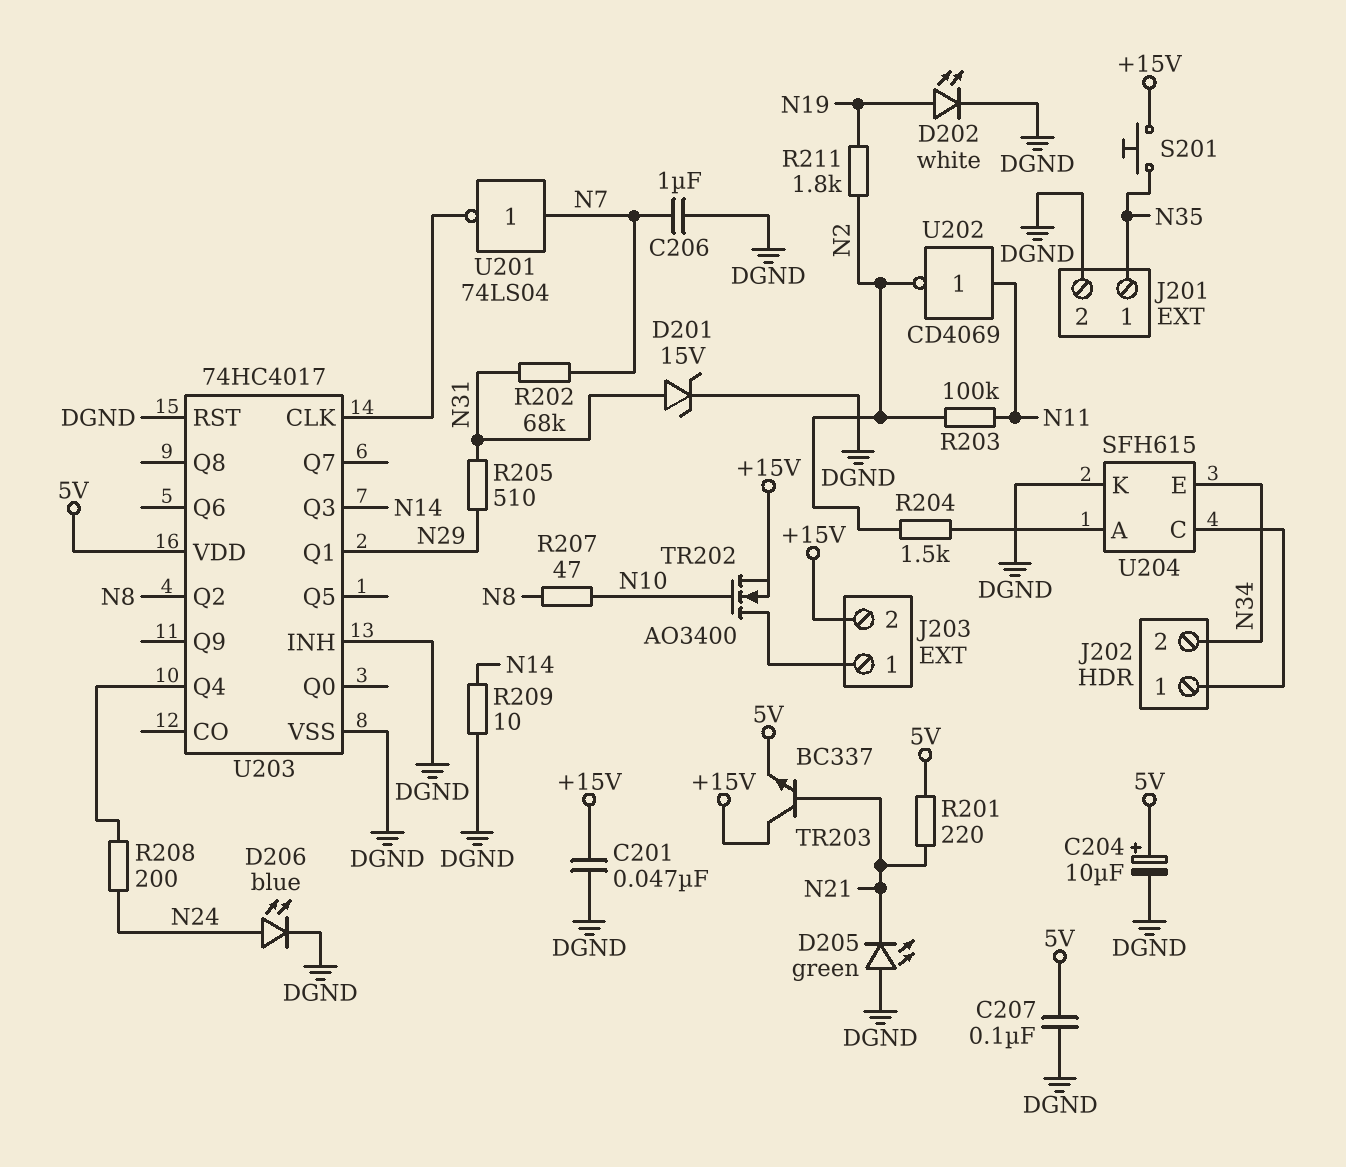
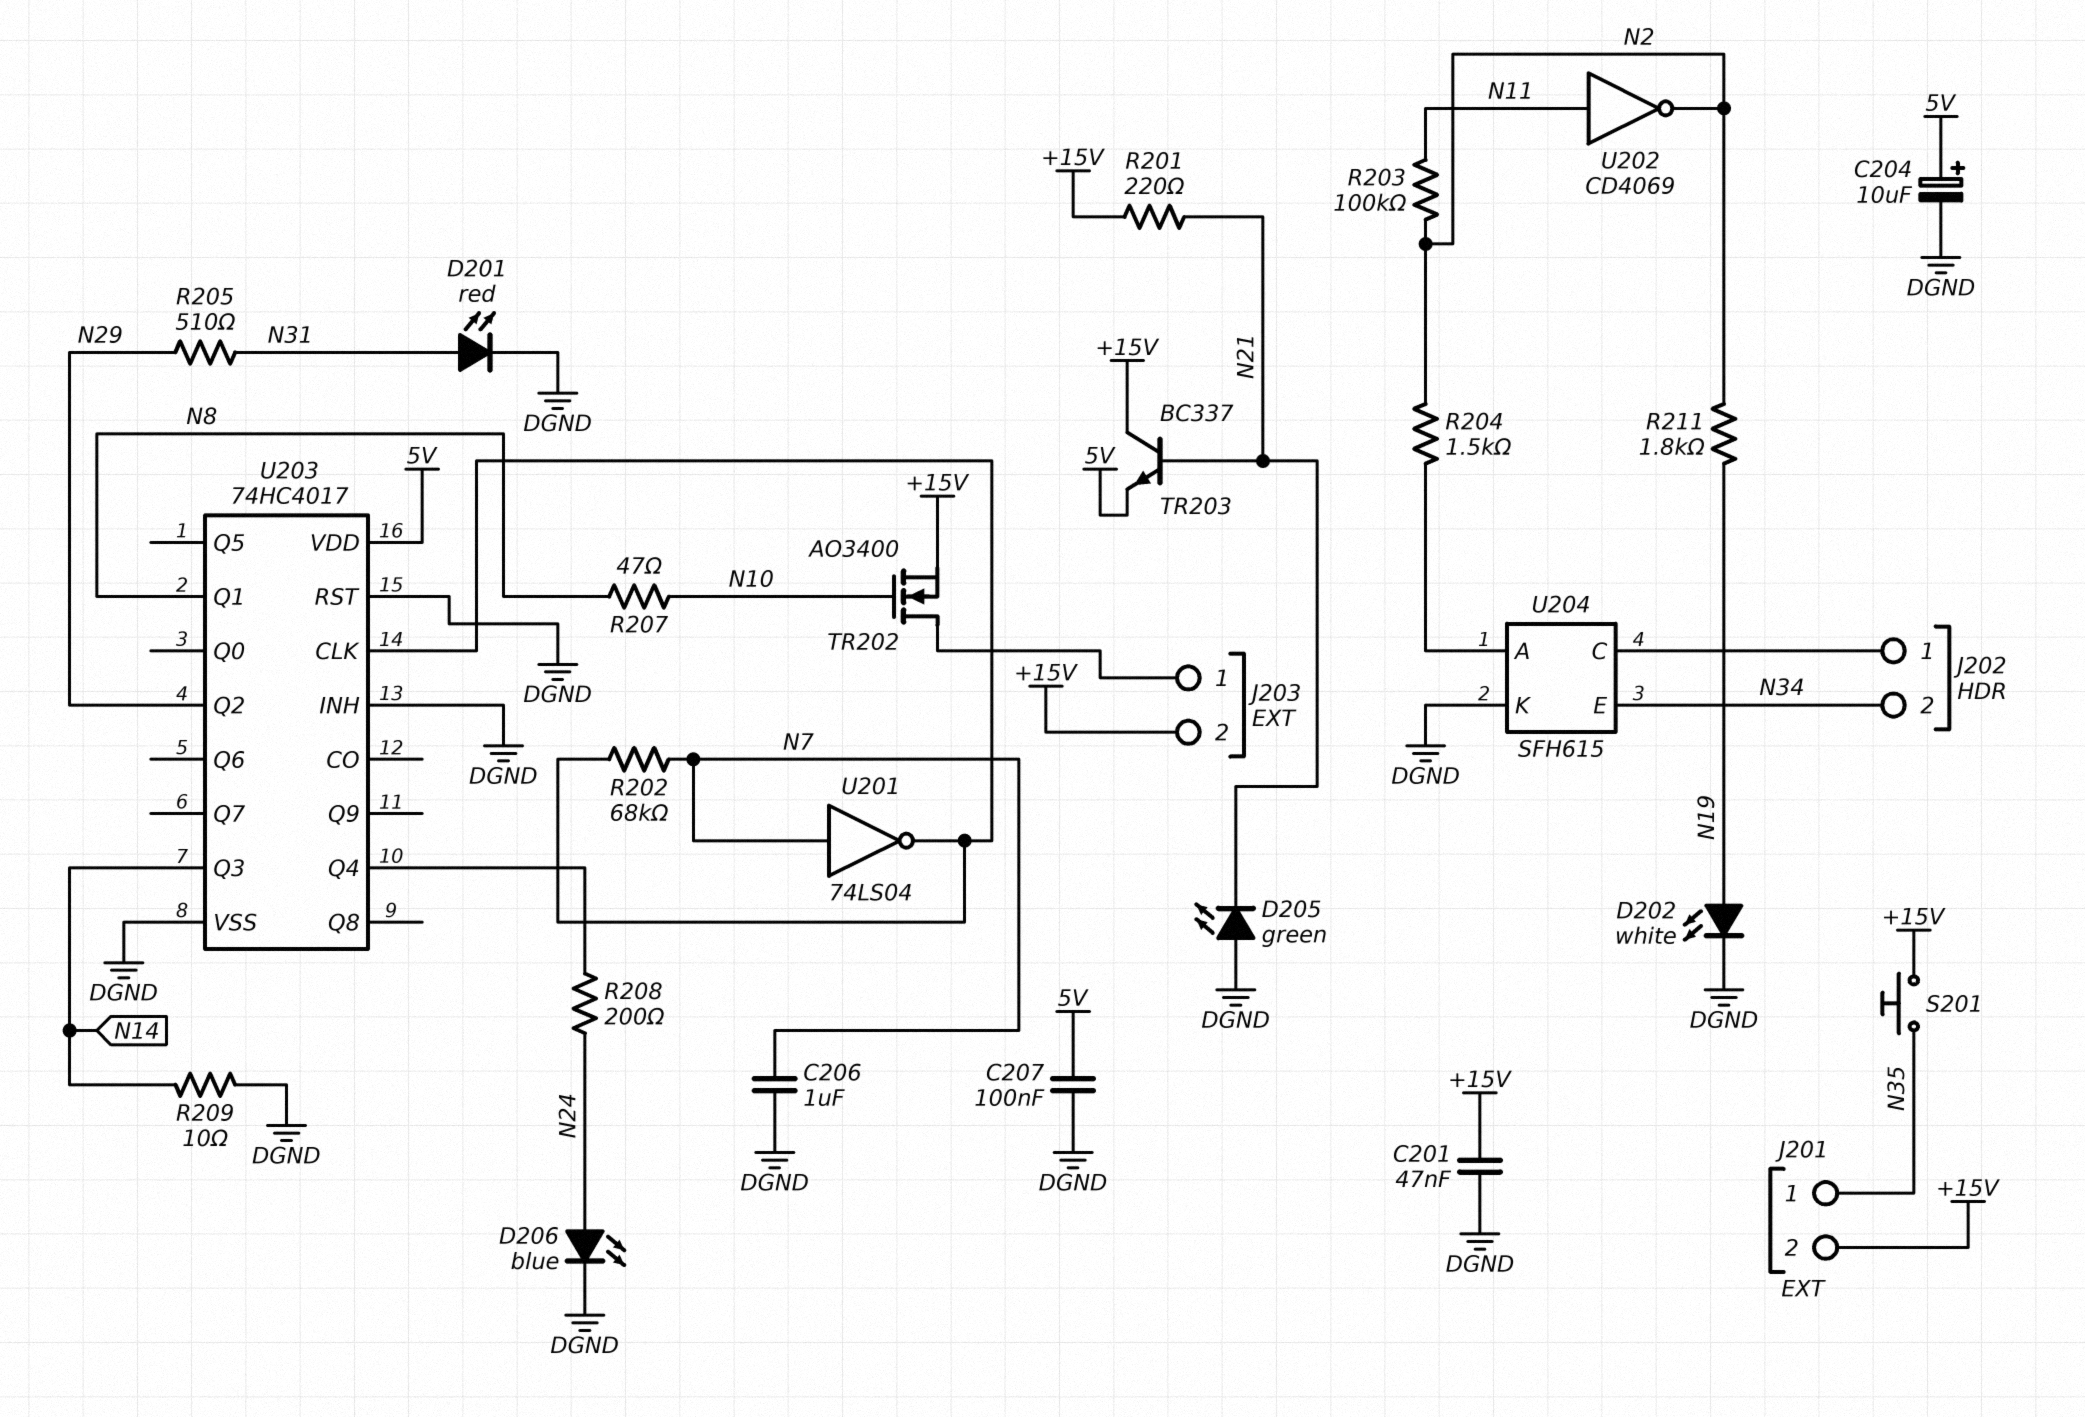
D201: zener 15V (A N31, K DGND) -> LED red (A N31, K DGND)
J201 pin 2: DGND -> +15V
R201: 220 (5V, N21) -> 220 (+15V, N21)
R202: 68k (N7, N31) -> 68k (N7, U203/CLK)
U203 pin Q1: N29 -> N8
U203 pin Q2: N8 -> N29

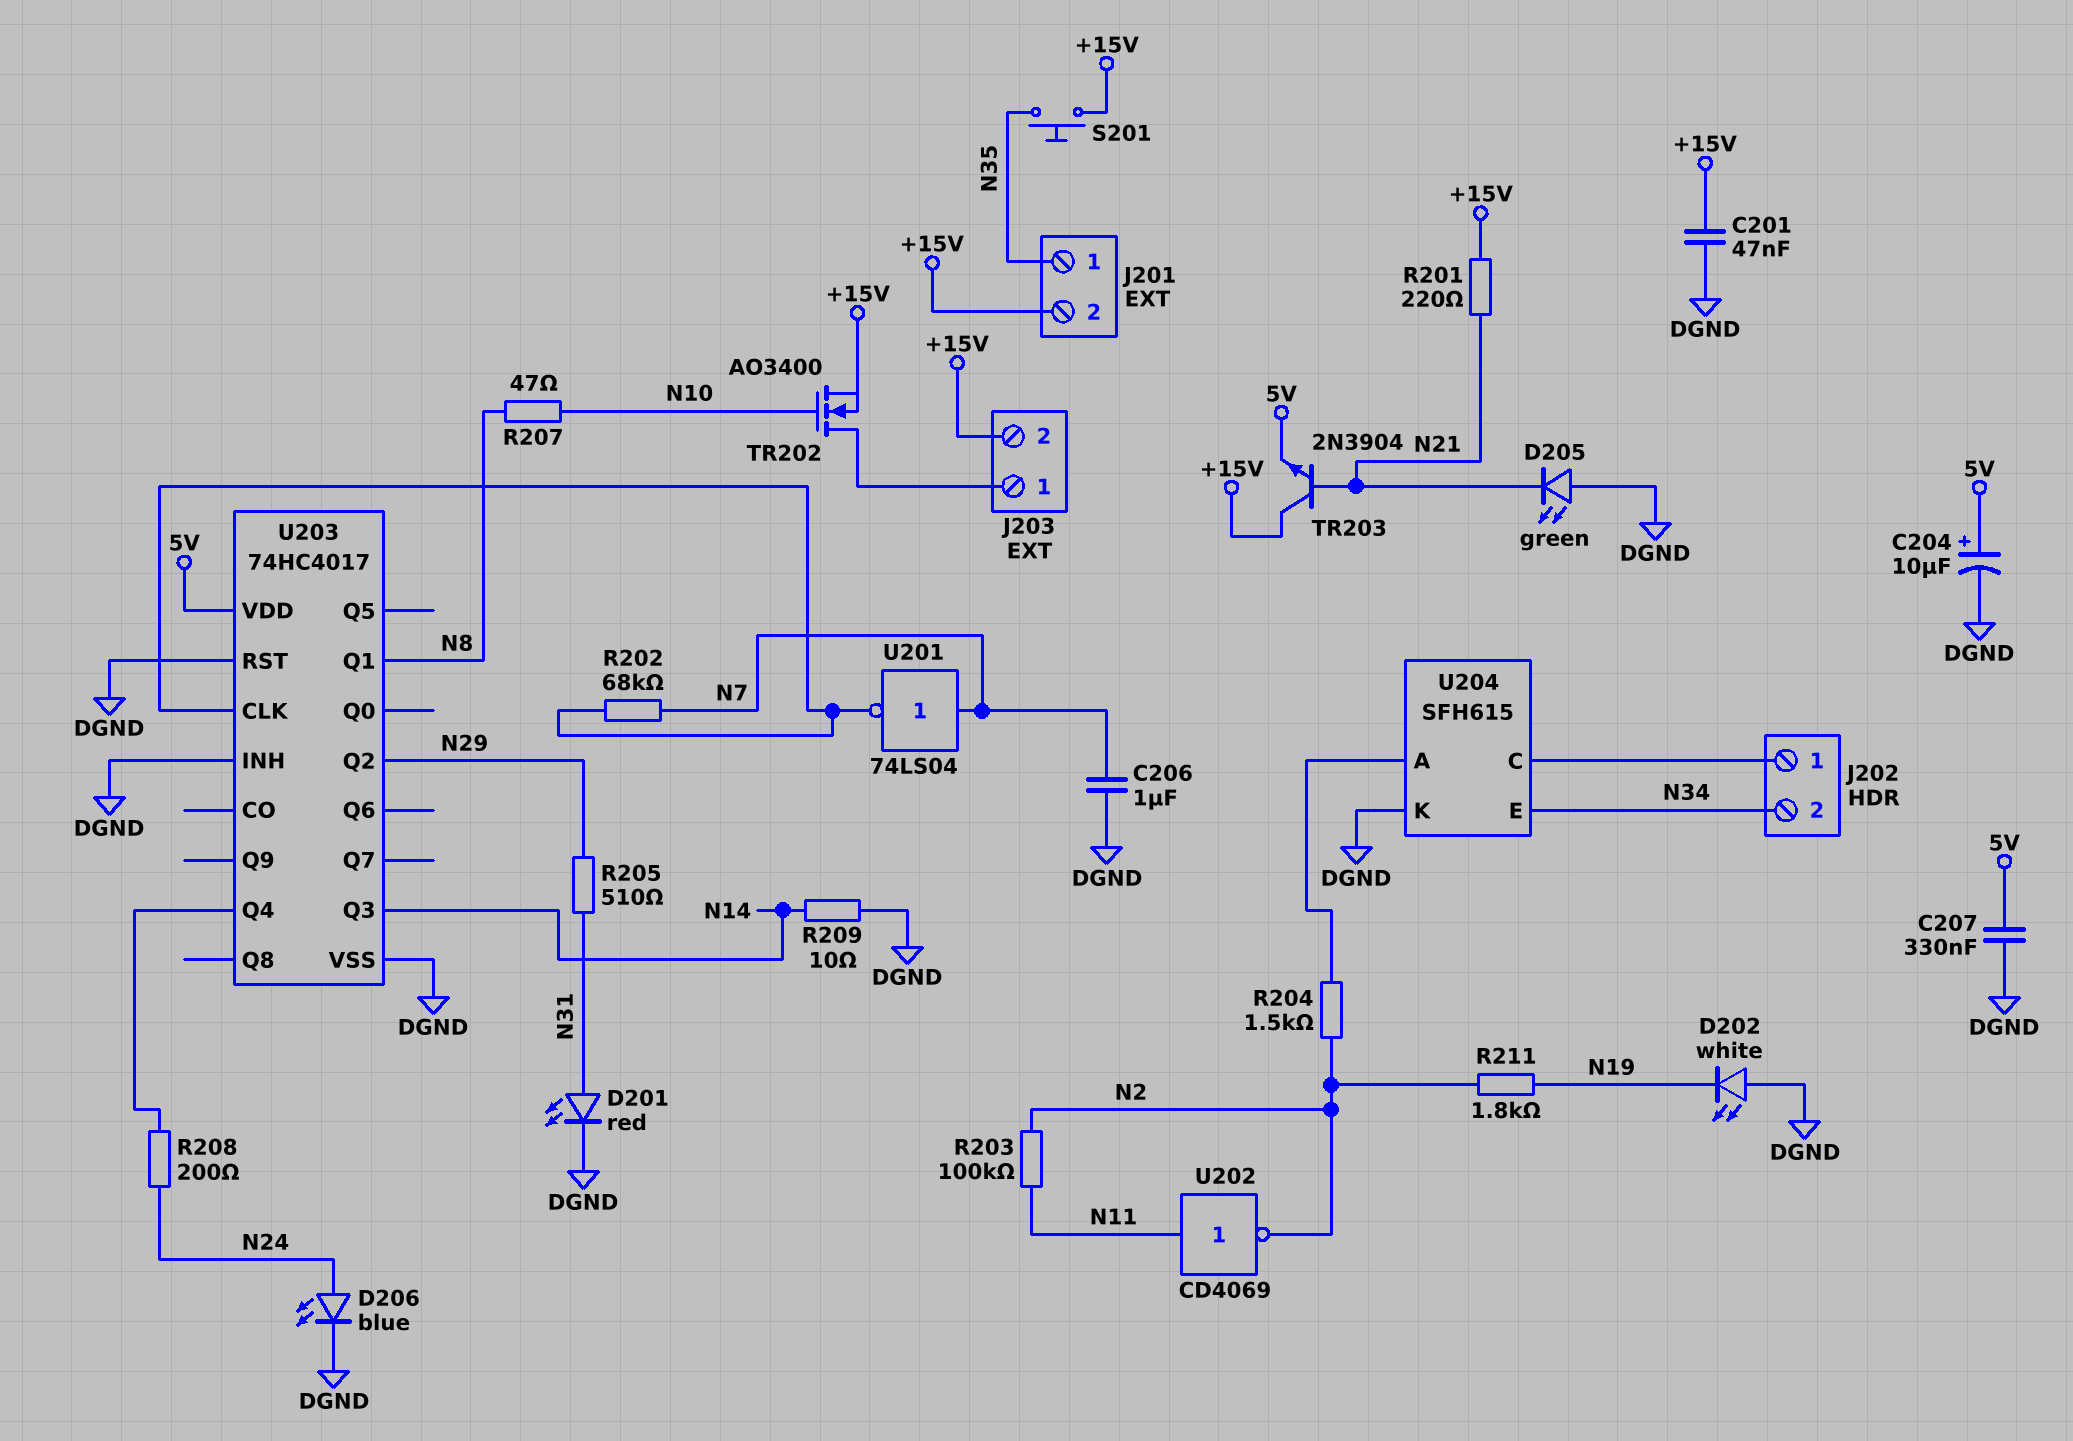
C207: 100nF (5V, DGND) -> 330nF (5V, DGND)
D202: LED white (A N19, K DGND) -> LED white (A DGND, K N19)
TR203: NPN BC337 (B N21, C +15V, E 5V) -> NPN 2N3904 (B N21, C +15V, E 5V)

